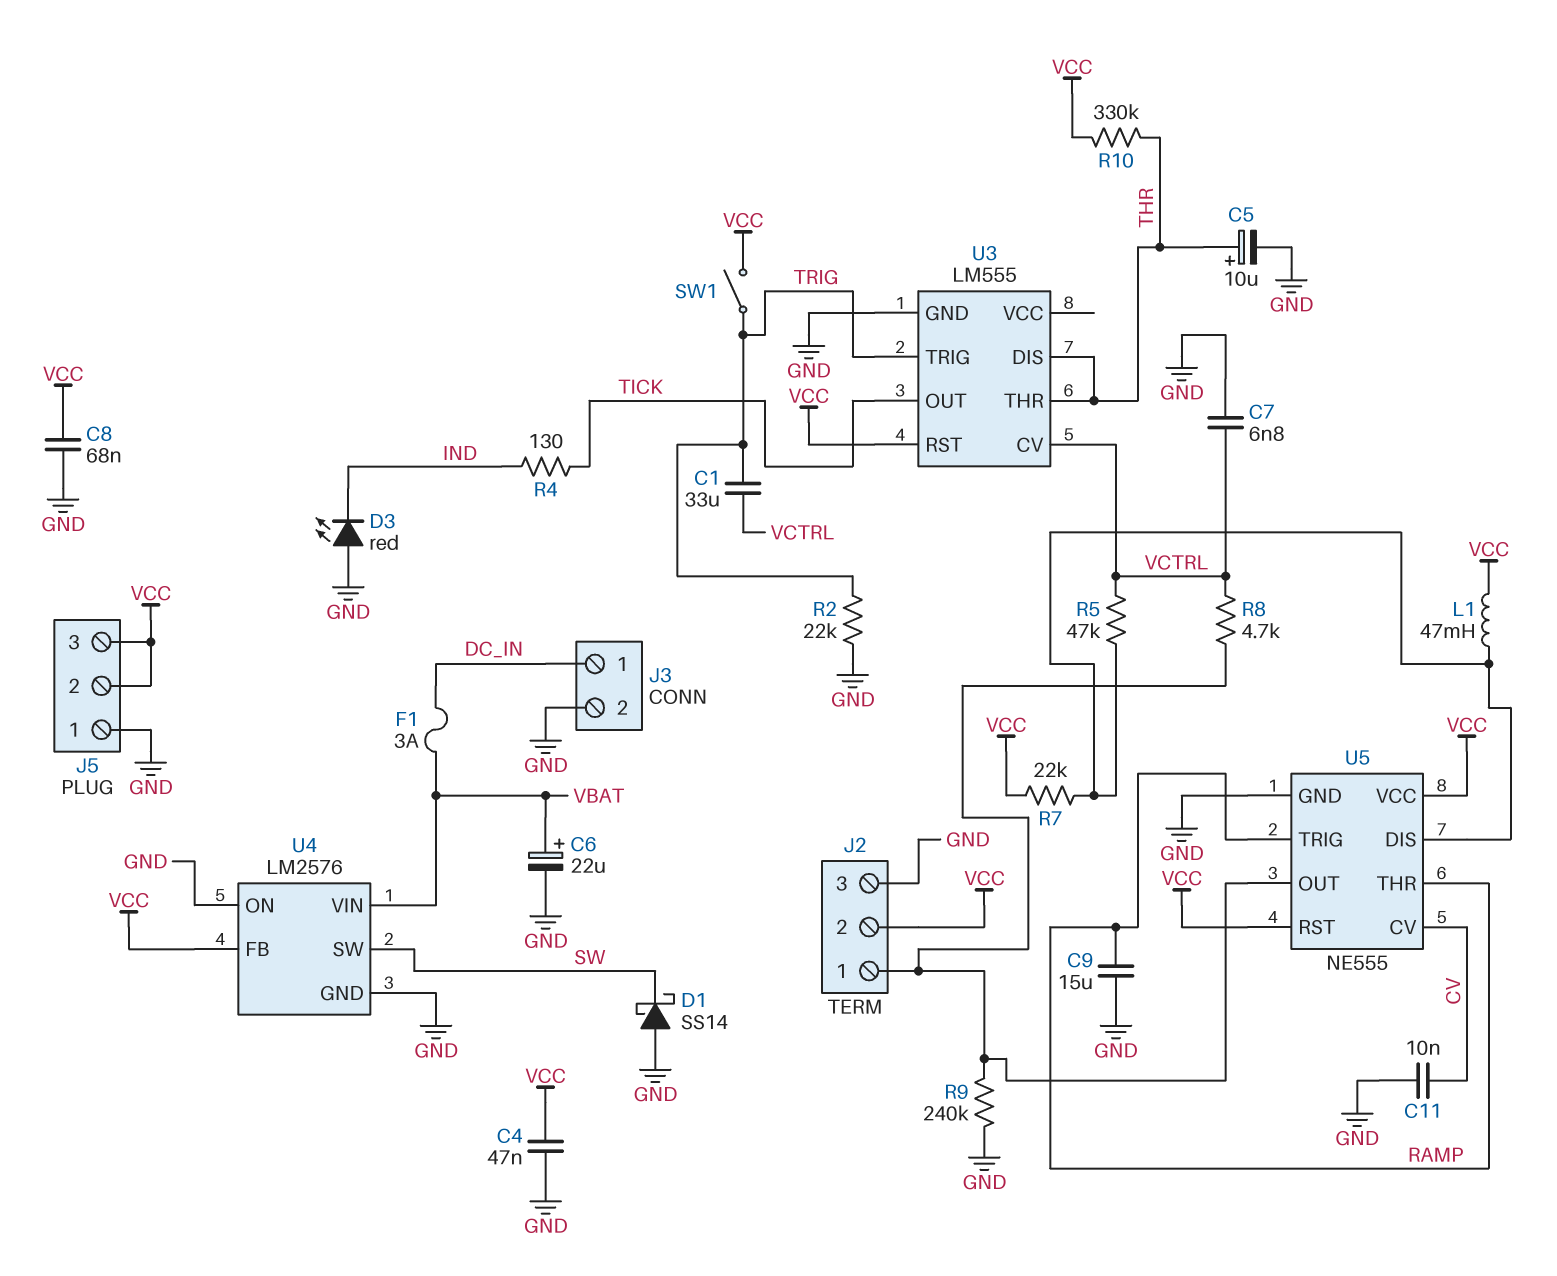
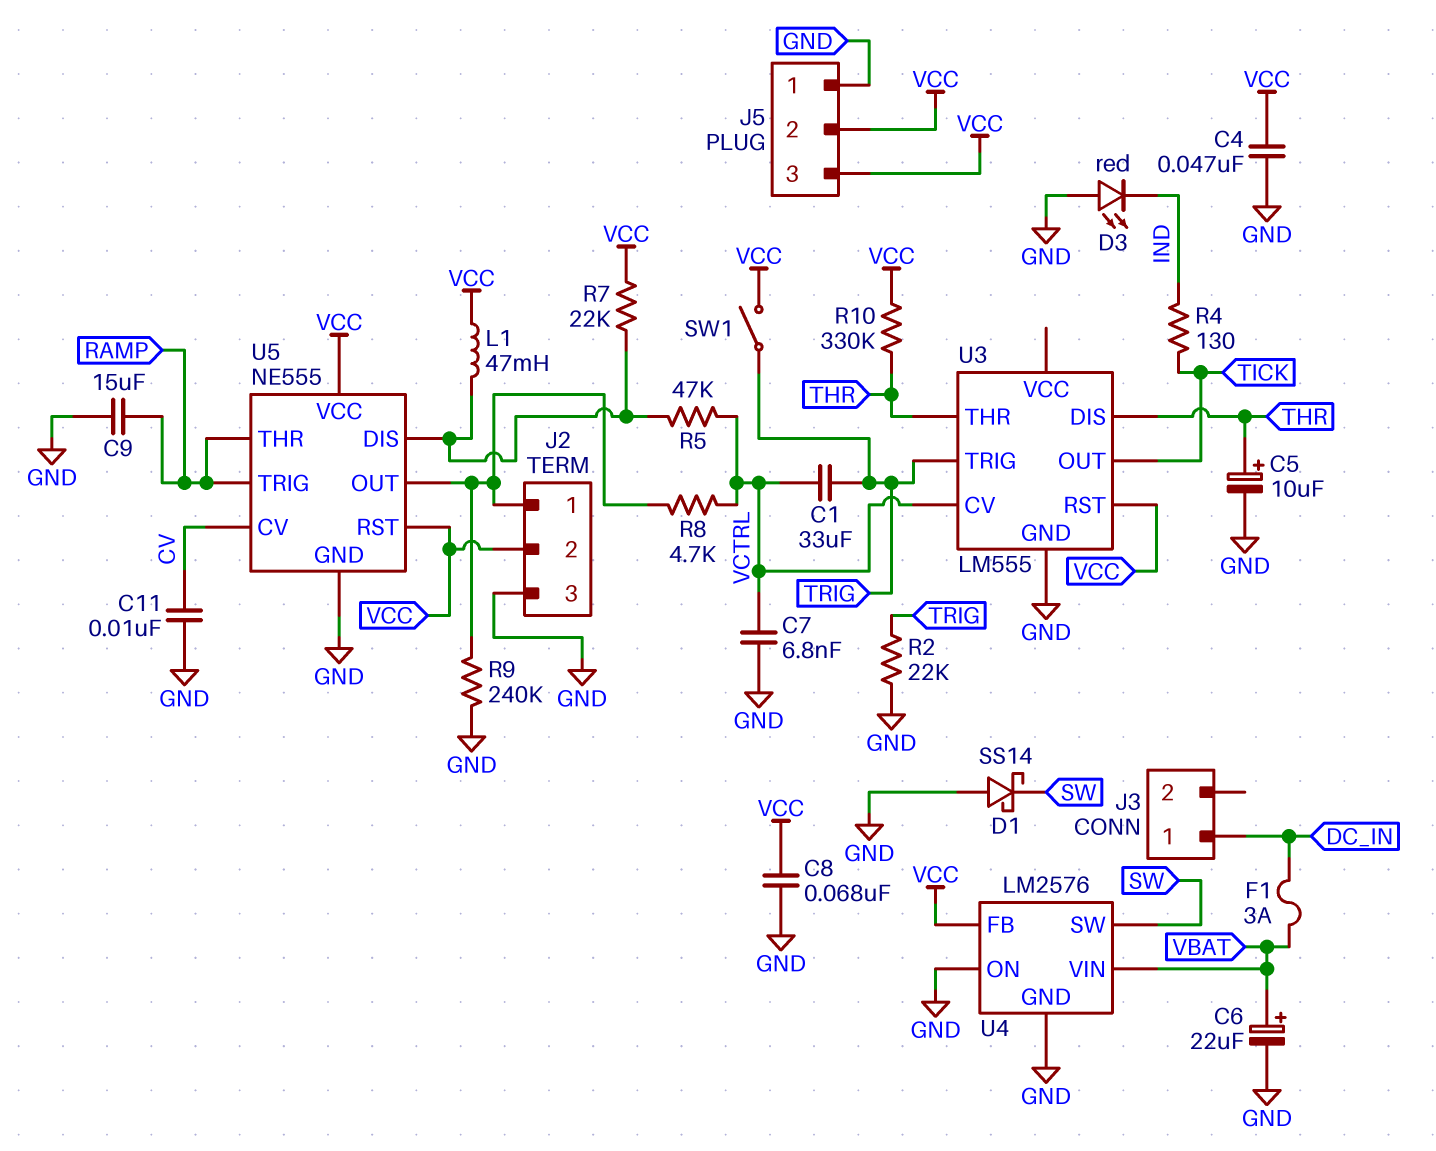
J3 pin 2: GND -> none

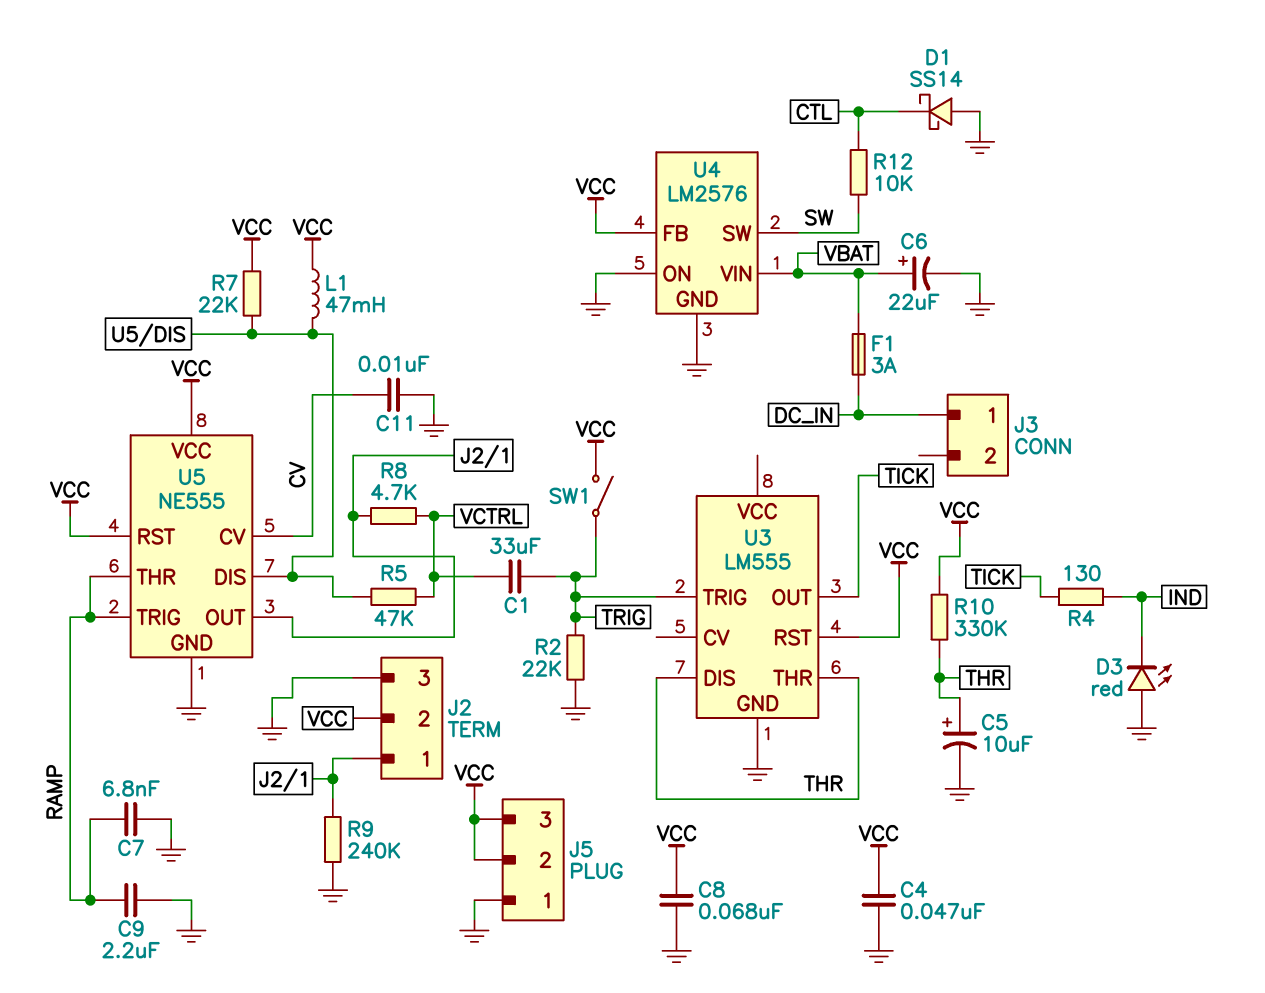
C7: 6.8nF (GND, VCTRL) -> 6.8nF (GND, RAMP)
C9: 15uF (GND, RAMP) -> 2.2uF (GND, RAMP)
D1: schottky SS14 (A GND, K SW) -> schottky SS14 (A GND, K CTL)
R12: none -> 10k (CTL, SW)
U3 pin CV: VCTRL -> none

